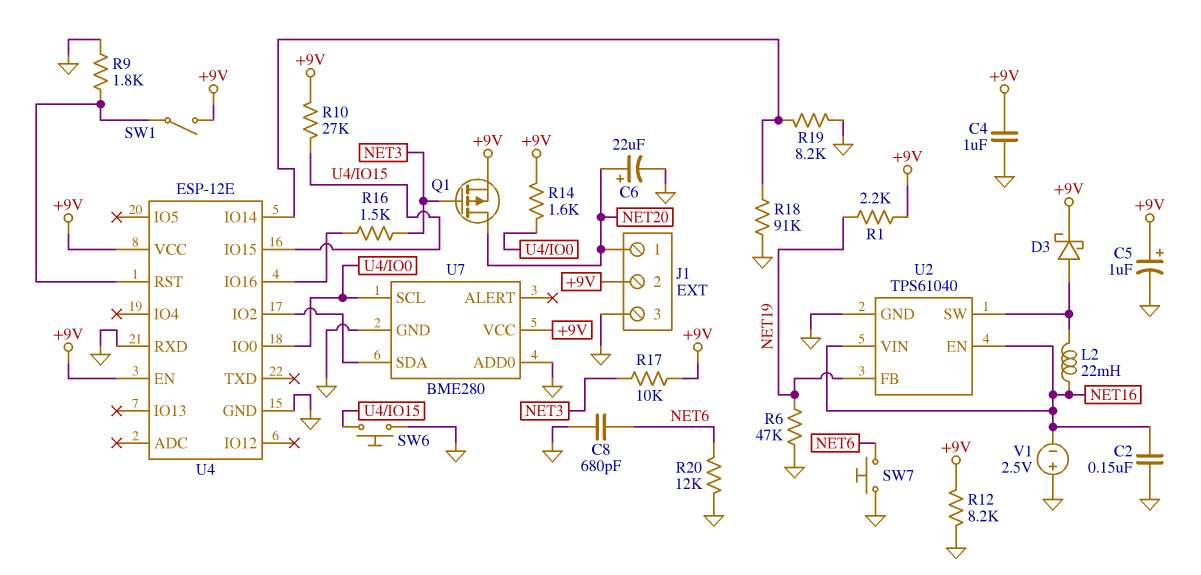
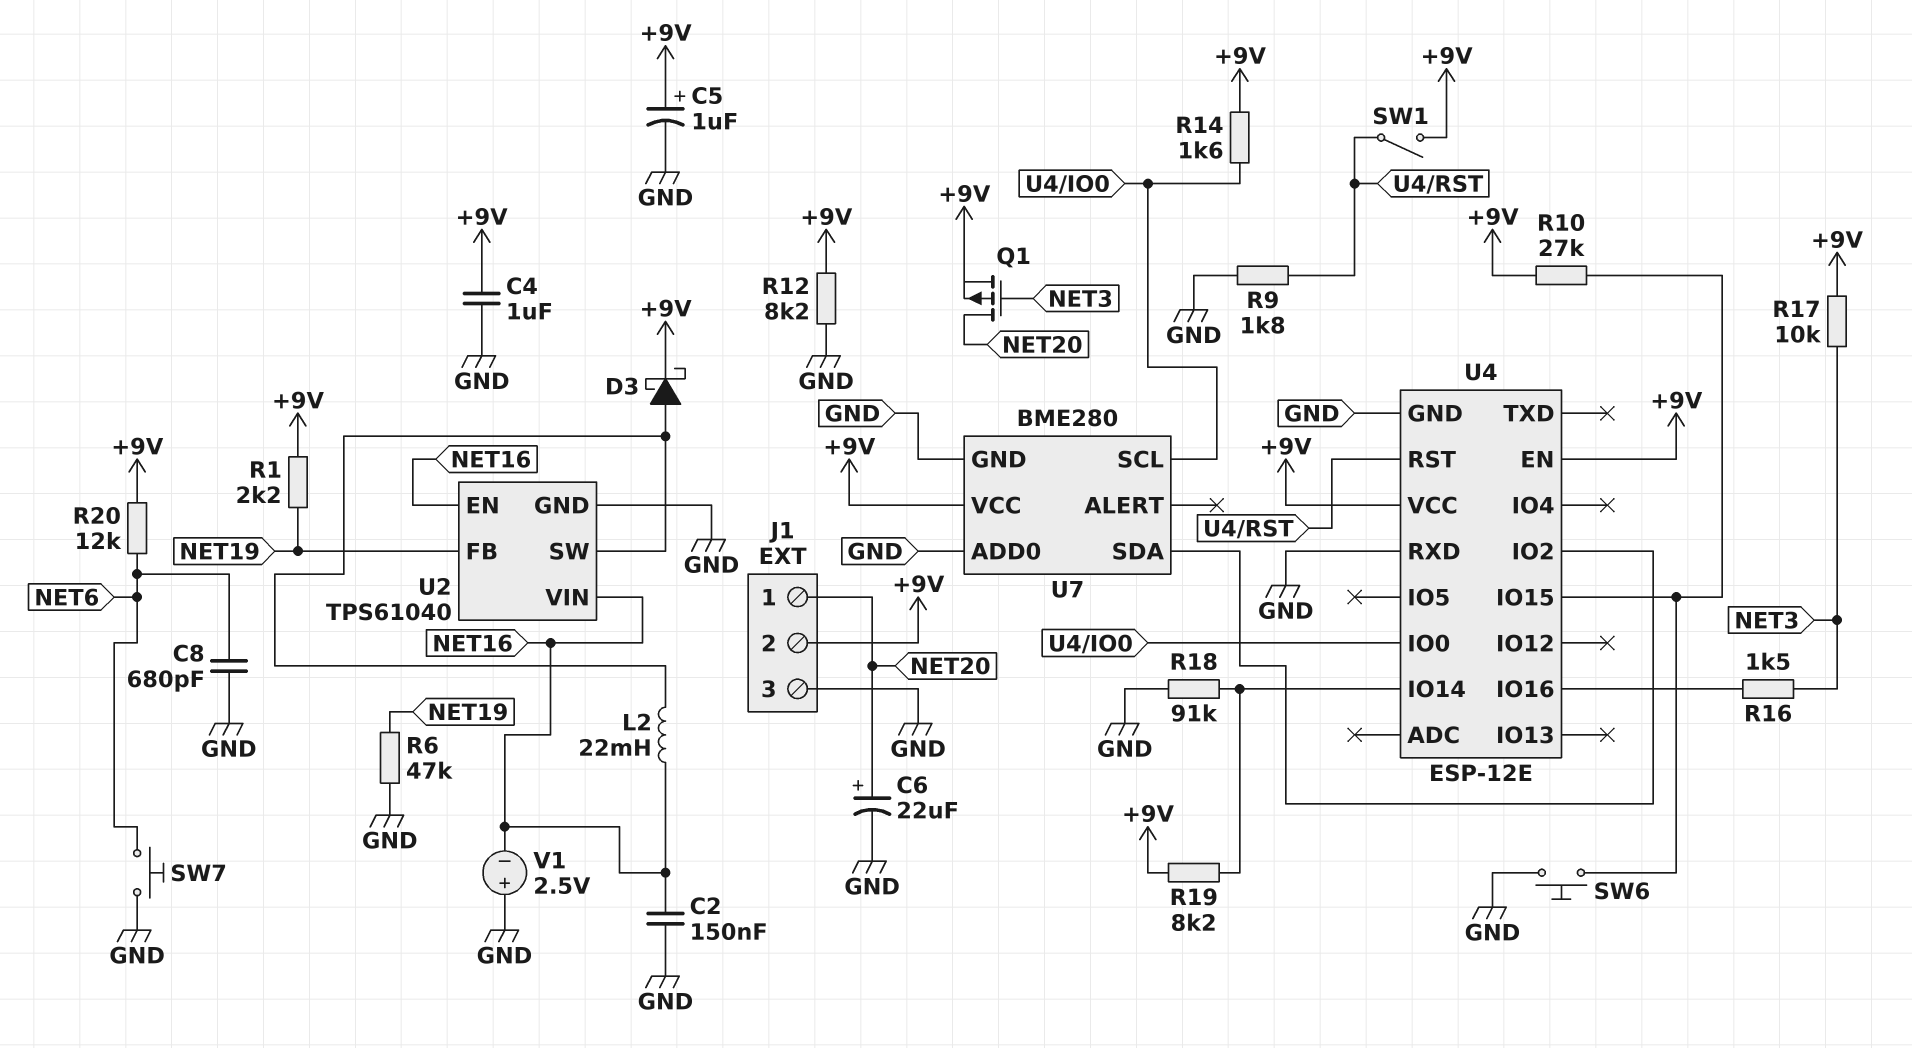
R19: 8.2k (GND, U4/IO14) -> 8.2k (+9V, U4/IO14)
R20: 12k (GND, NET6) -> 12k (+9V, NET6)

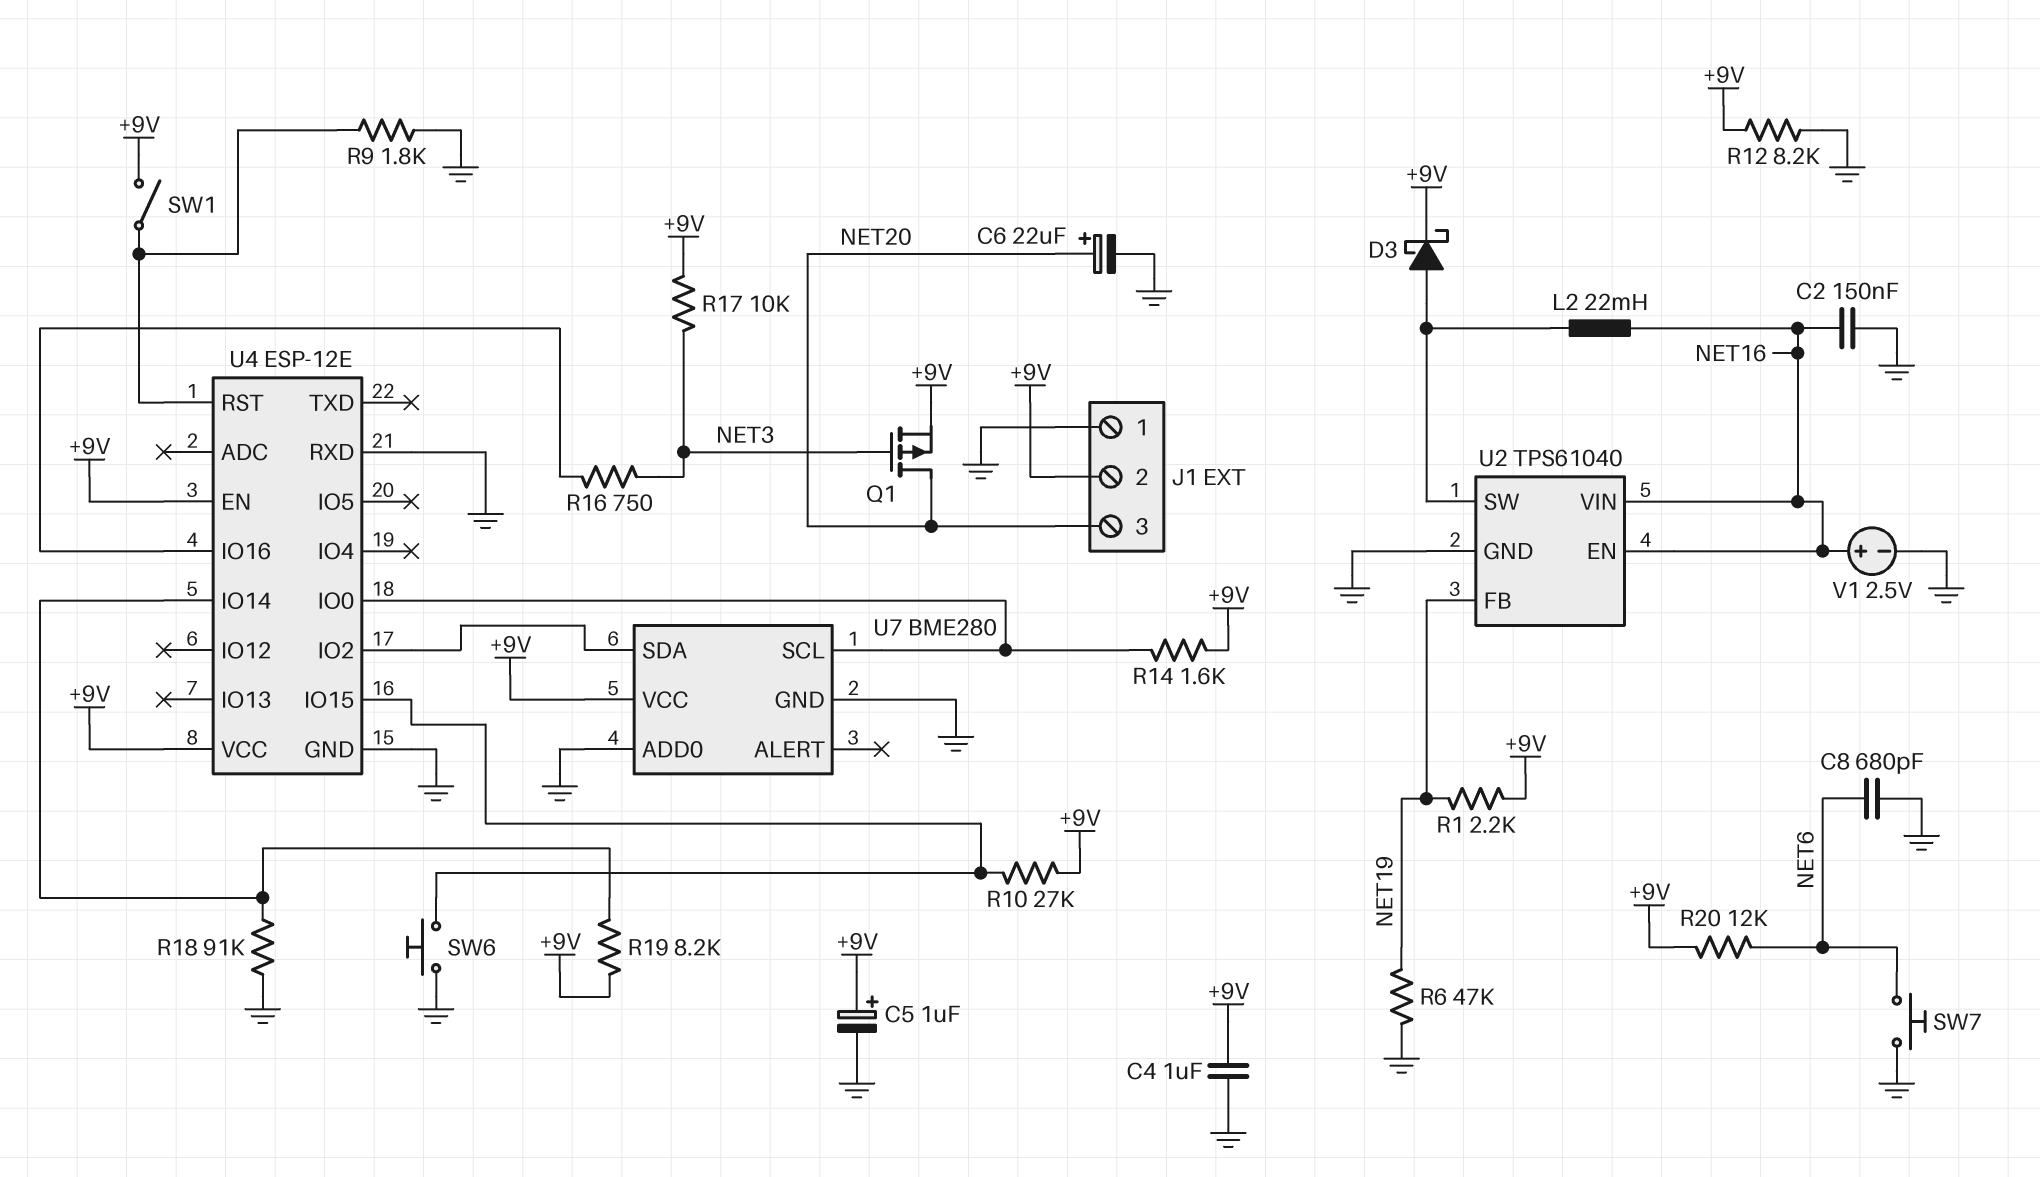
J1 pin 1: NET20 -> GND
J1 pin 3: GND -> NET20
R16: 1.5k (NET3, U4/IO16) -> 750 (NET3, U4/IO16)
V1: 2.5V (plus GND, minus NET16) -> 2.5V (plus NET16, minus GND)

